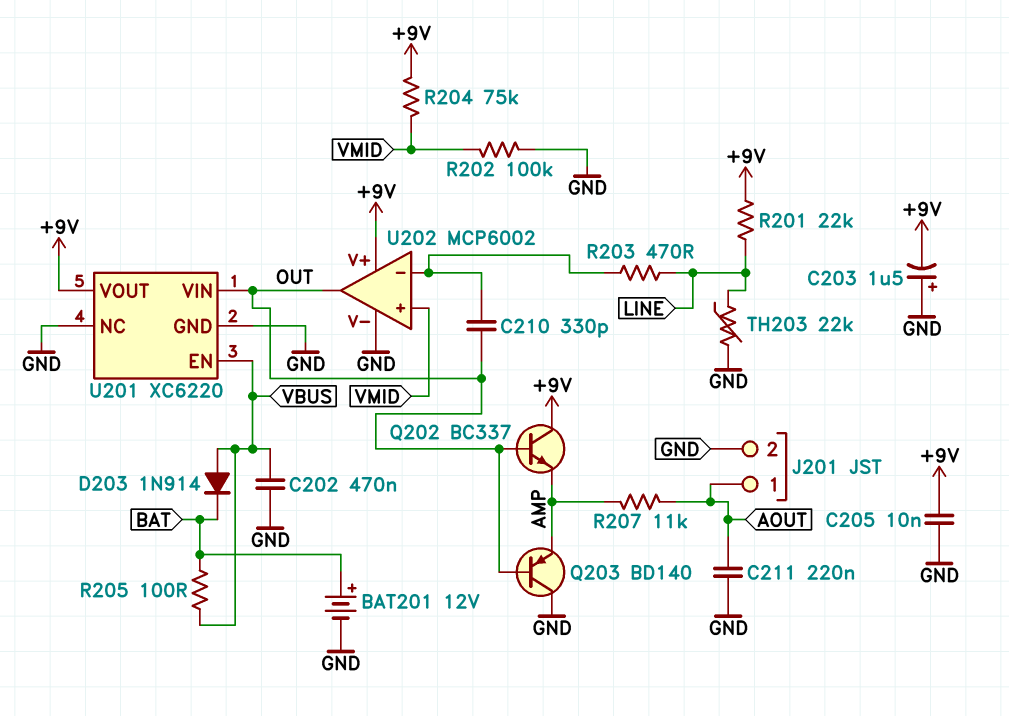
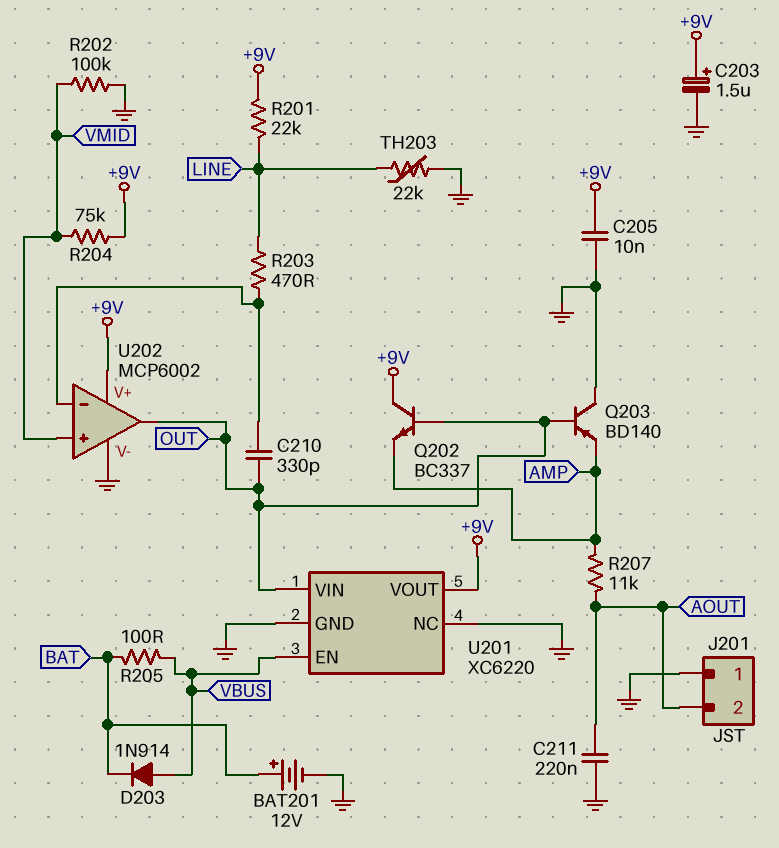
C202: 470nF (GND, VBUS) -> none
C203: 1.5uF (plus GND, minus +9V) -> 1.5uF (plus +9V, minus GND)
J201 pin 1: AOUT -> GND
J201 pin 2: GND -> AOUT

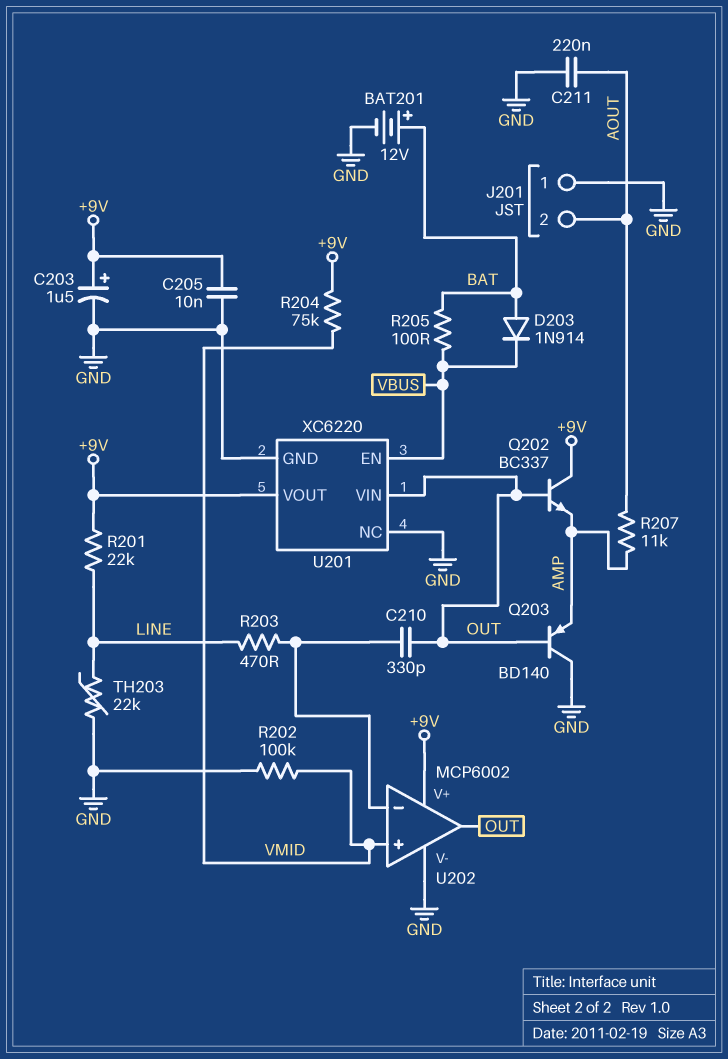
D203: diode 1N914 (A VBUS, K BAT) -> diode 1N914 (A BAT, K VBUS)

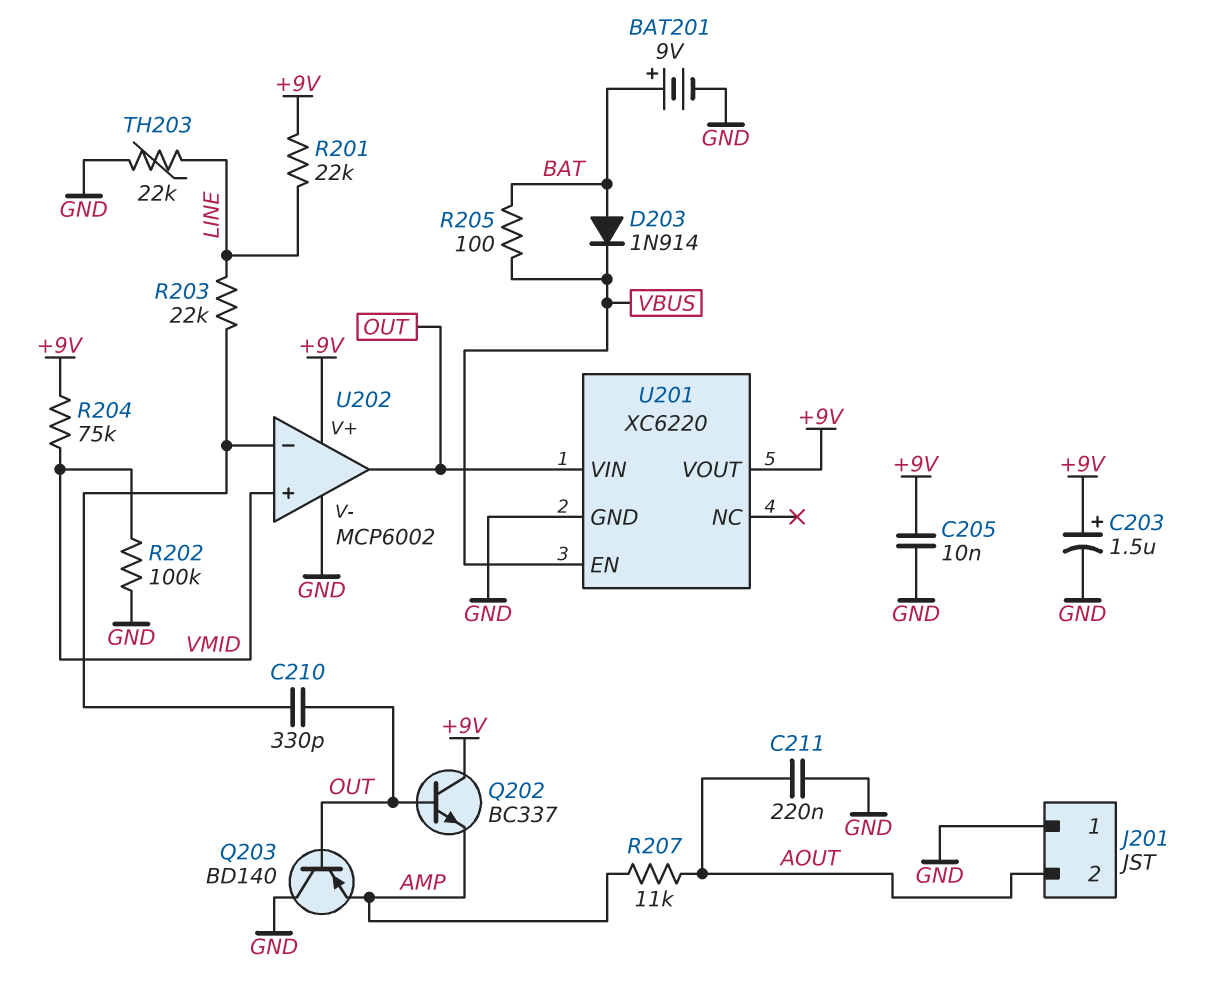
BAT201: 12V (plus BAT, minus GND) -> 9V (plus BAT, minus GND)
R203: 470 (LINE, U202/in-) -> 22k (LINE, U202/in-)
U201 pin NC: GND -> none

